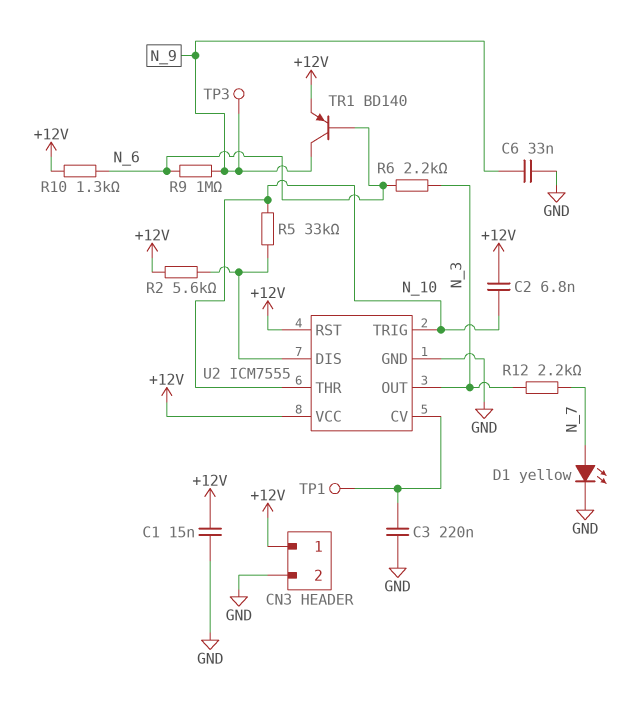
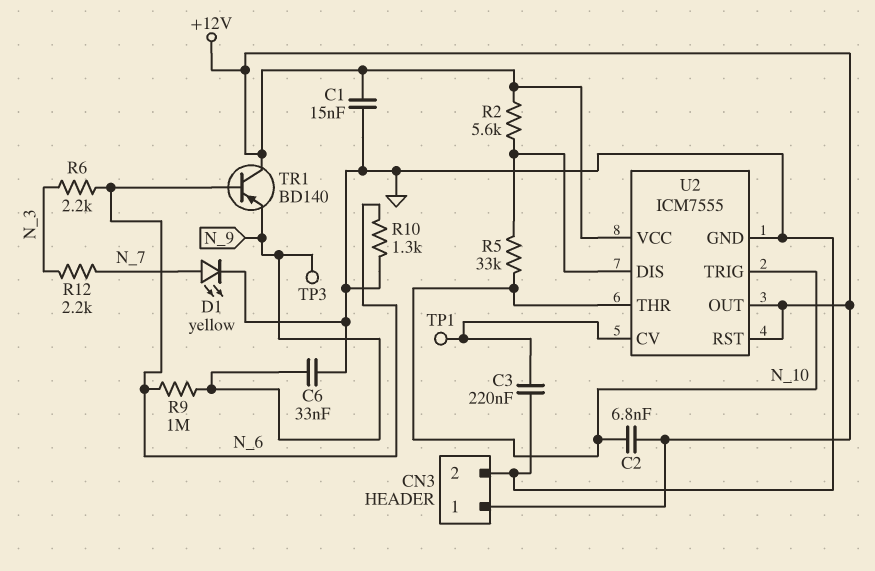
R10: 1.3k (+12V, N_6) -> 1.3k (GND, N_6)
TR1: PNP BD140 (B N_6, C N_9, E +12V) -> PNP BD140 (B N_6, C +12V, E N_9)
U2 pin OUT: N_3 -> +12V

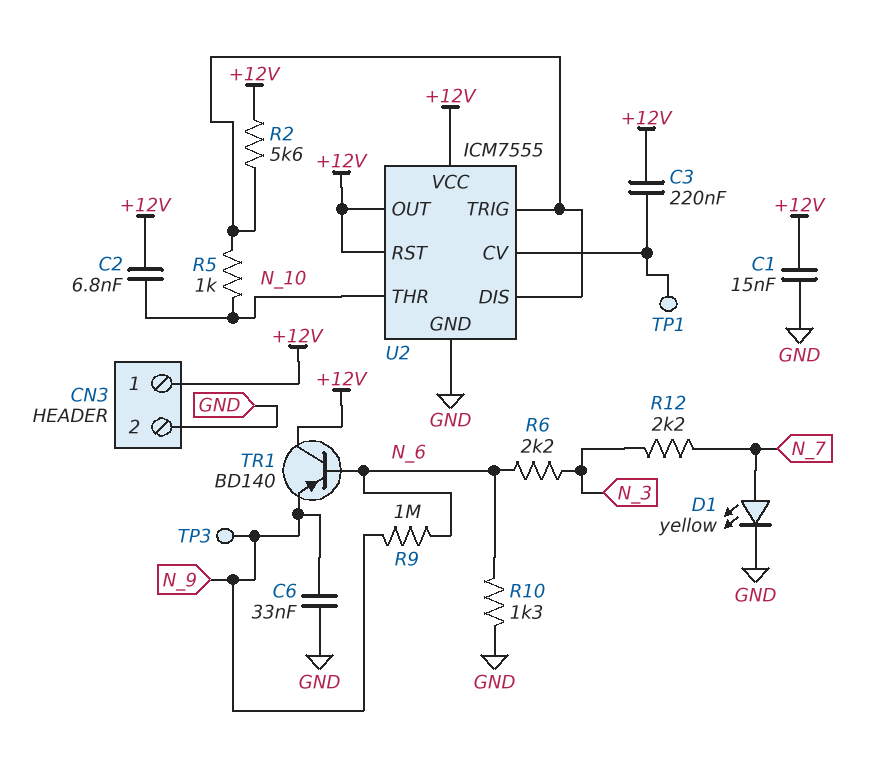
C3: 220nF (GND, U2/CV) -> 220nF (+12V, U2/CV)
R5: 33k (N_10, U2/DIS) -> 1k (N_10, U2/DIS)
U2 pin TRIG: N_10 -> U2/DIS

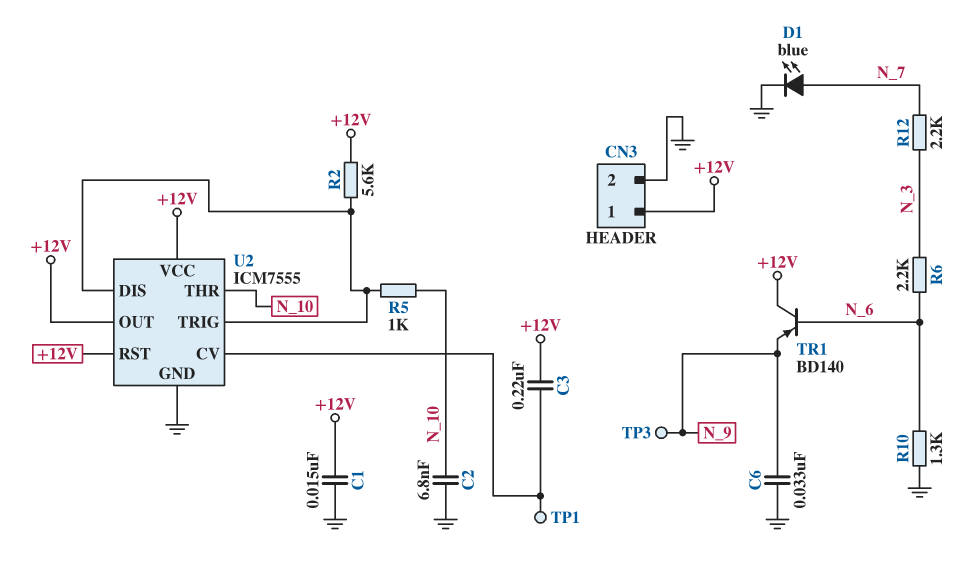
C2: 6.8nF (+12V, N_10) -> 6.8nF (GND, N_10)
D1: LED yellow (A N_7, K GND) -> LED blue (A N_7, K GND)
R9: 1M (N_6, N_9) -> none

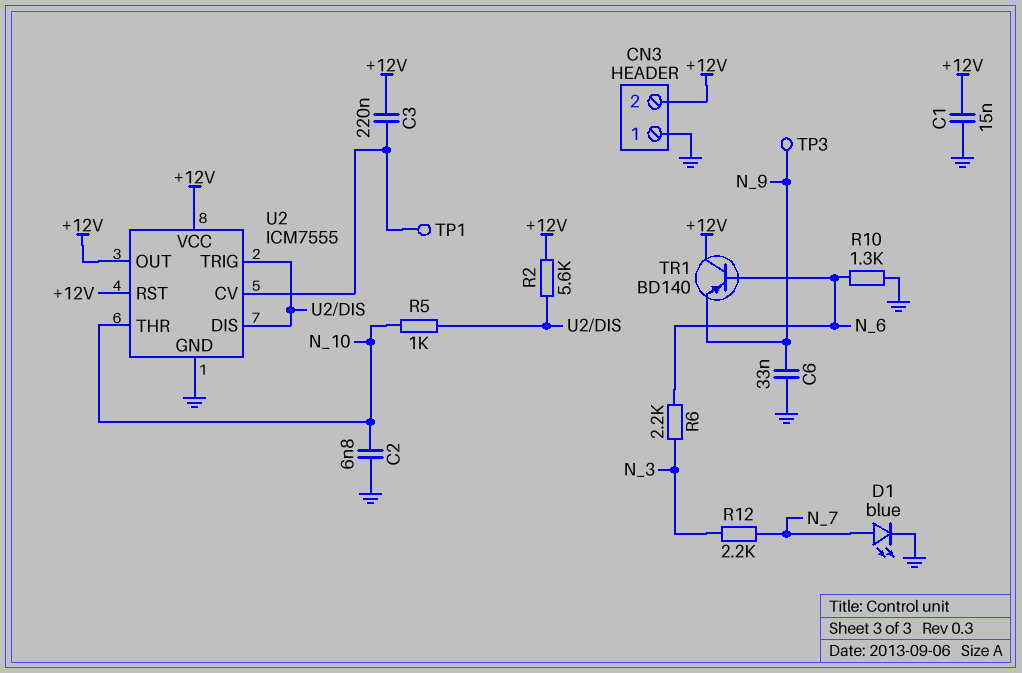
CN3 pin 1: +12V -> GND
CN3 pin 2: GND -> +12V

